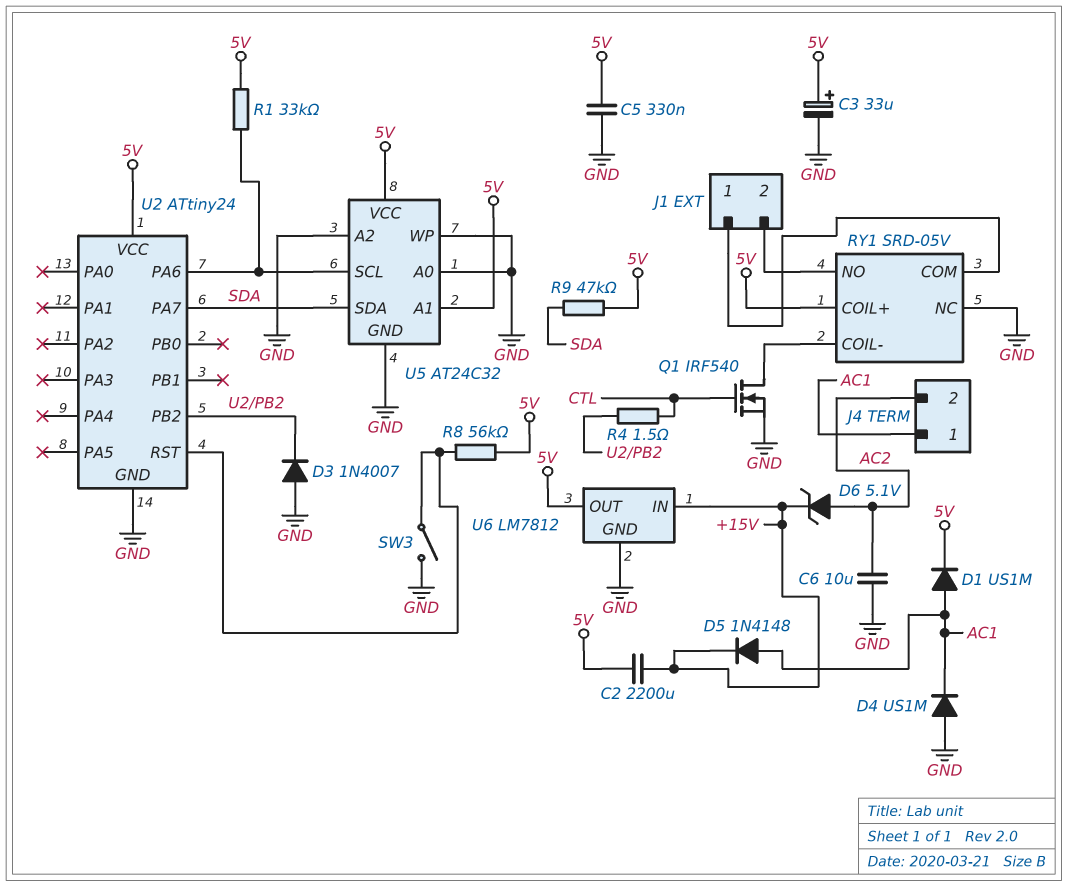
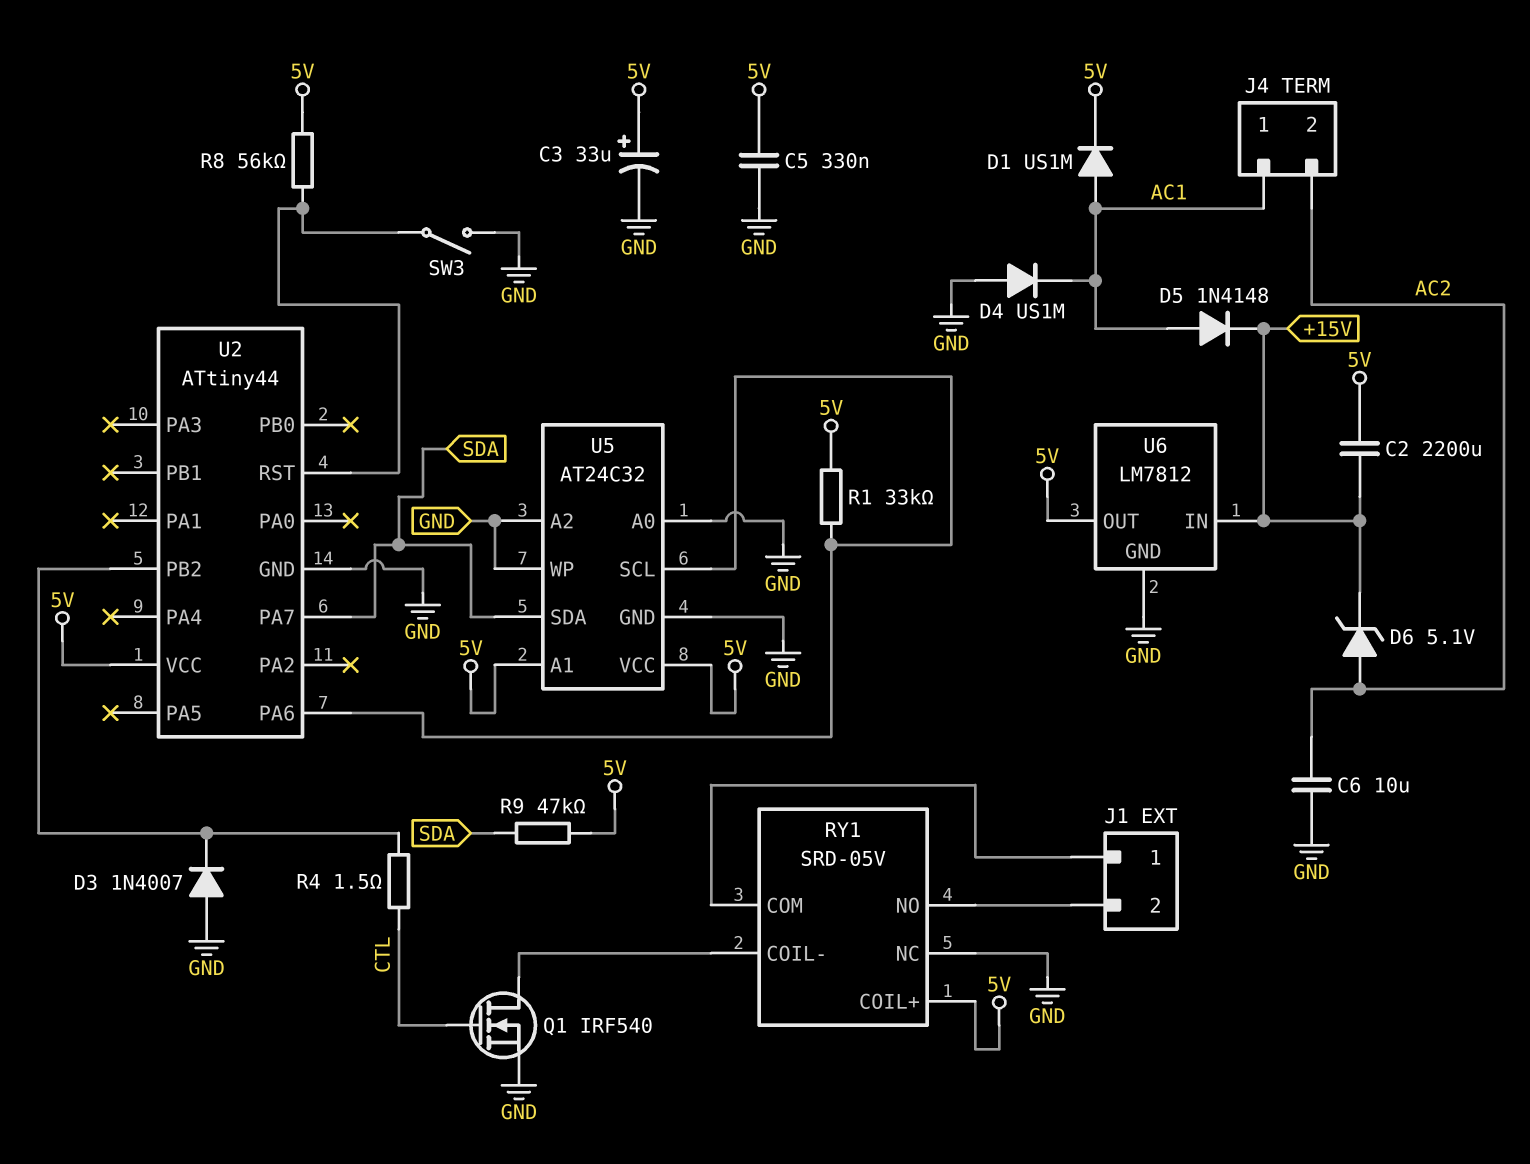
U2: ATtiny24 -> ATtiny44

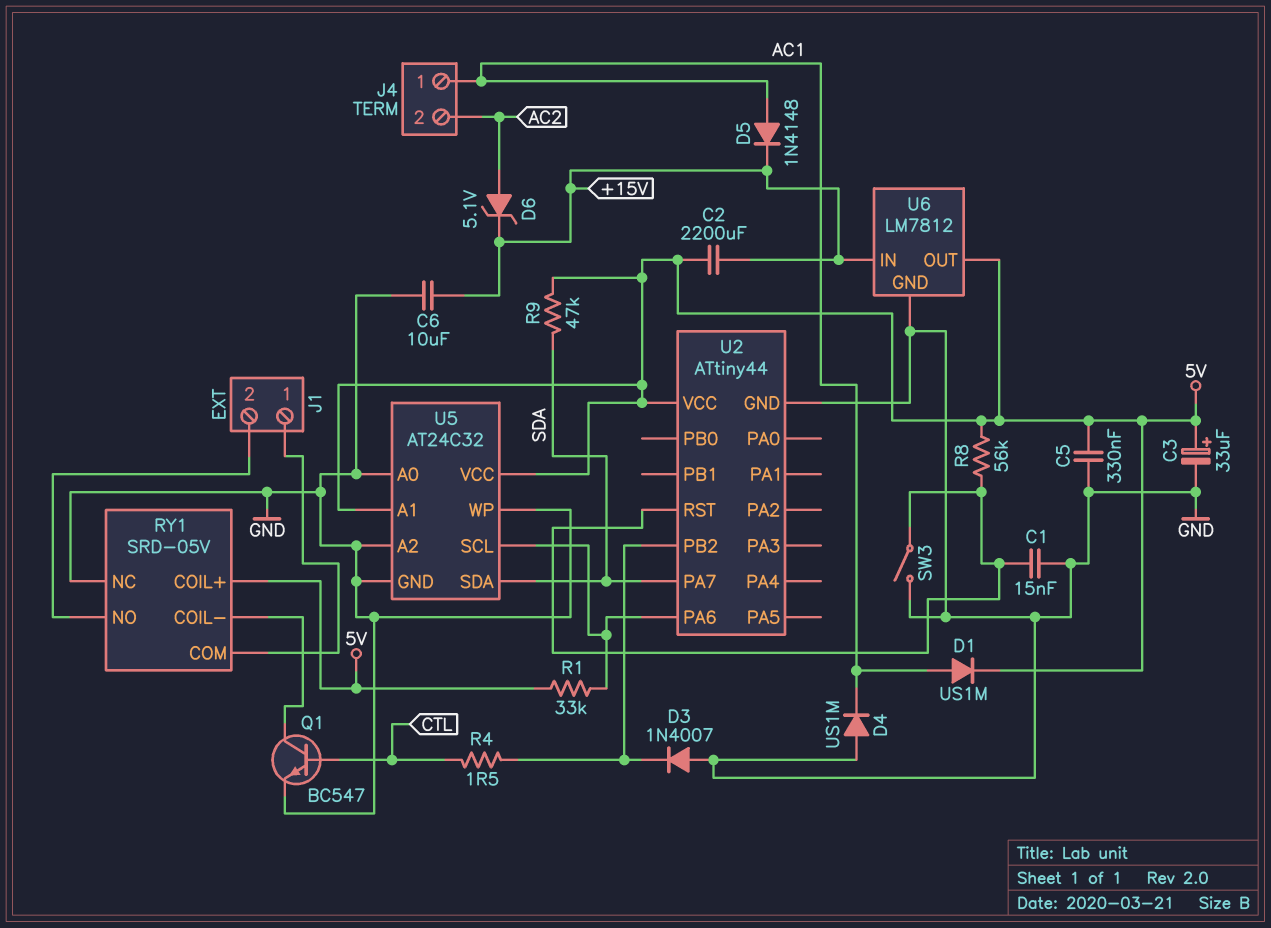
C1: none -> 15nF (GND, U2/RST)
C6: 10uF (AC2, GND) -> 10uF (+15V, GND)
Q1: NMOS IRF540 (G CTL, D RY1/COIL-, S GND) -> NPN BC547 (B CTL, C RY1/COIL-, E GND)

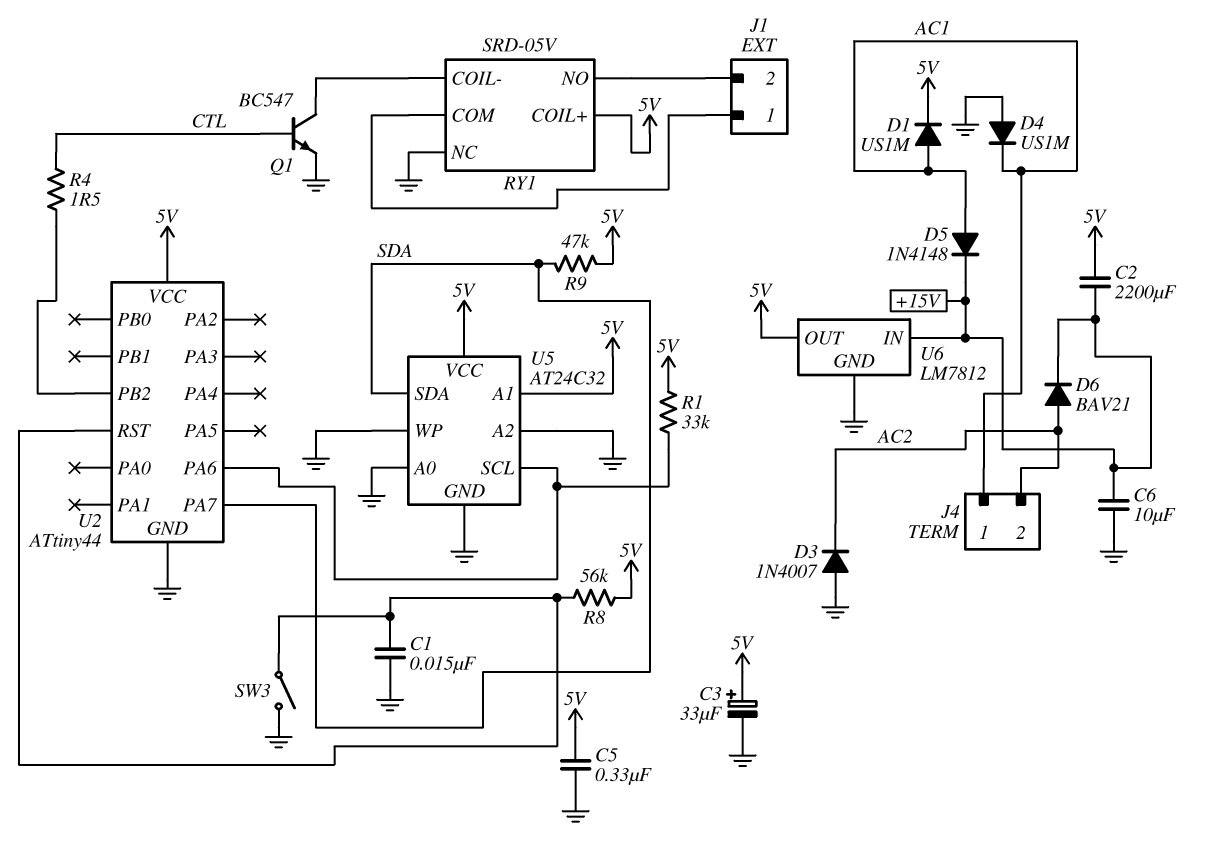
D3: diode 1N4007 (A GND, K U2/PB2) -> diode 1N4007 (A GND, K AC2)
D6: zener 5.1V (A AC2, K +15V) -> diode BAV21 (A AC2, K +15V)

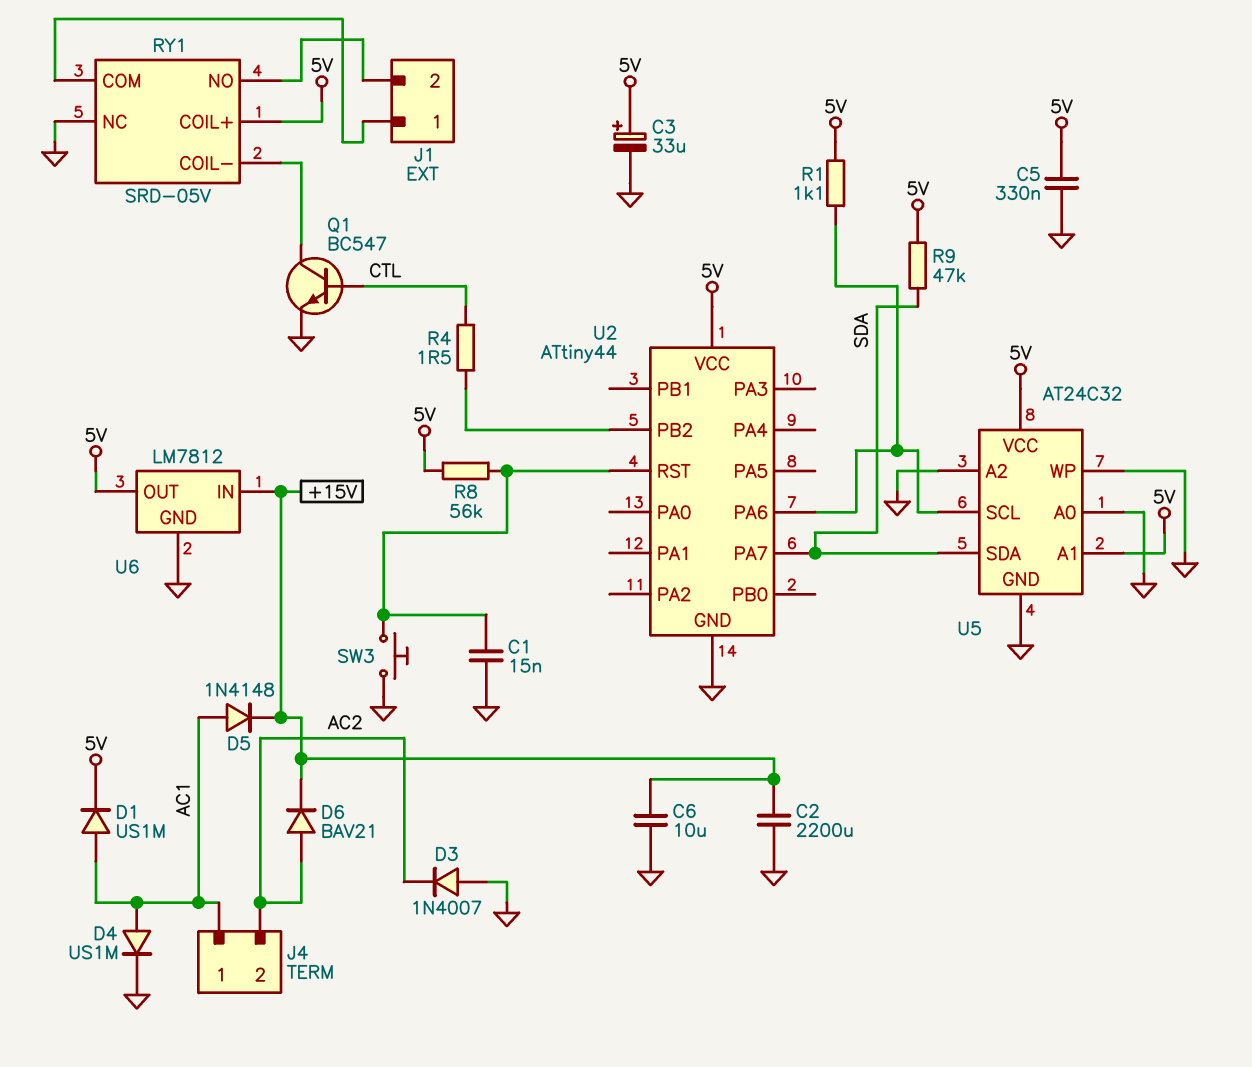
C2: 2200uF (+15V, 5V) -> 2200uF (+15V, GND)
D4: diode US1M (A GND, K AC1) -> diode US1M (A AC1, K GND)
R1: 33k (5V, U2/PA6) -> 1.1k (5V, U2/PA6)
SW3: switch (GND, U2/RST) -> button (GND, U2/RST)

